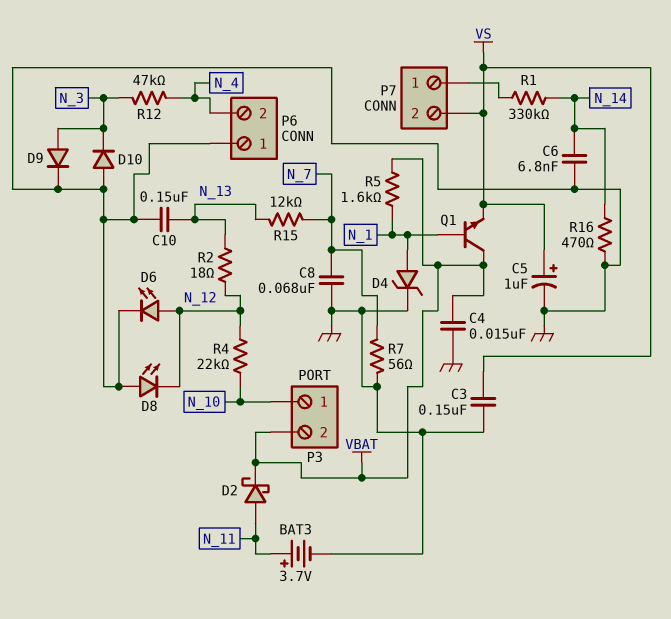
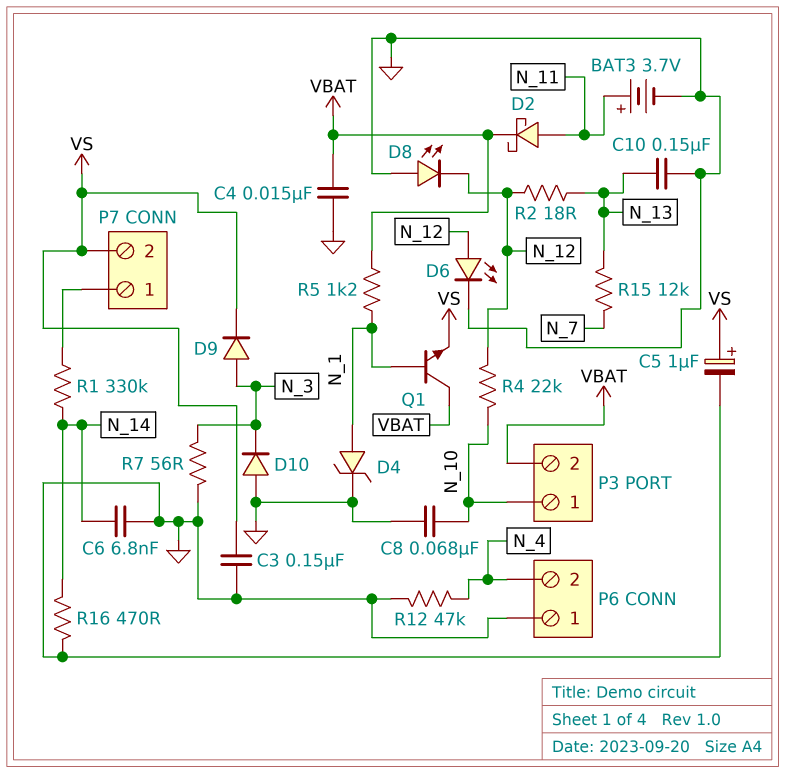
C8: 68nF (GND, N_7) -> 68nF (GND, N_10)
D9: diode (A N_3, K GND) -> diode (A N_3, K VS)
R5: 1.6k (N_1, VBAT) -> 1.2k (N_1, VBAT)
R7: 56 (GND, N_7) -> 56 (GND, N_3)
R12: 47k (N_3, N_4) -> 47k (GND, N_4)

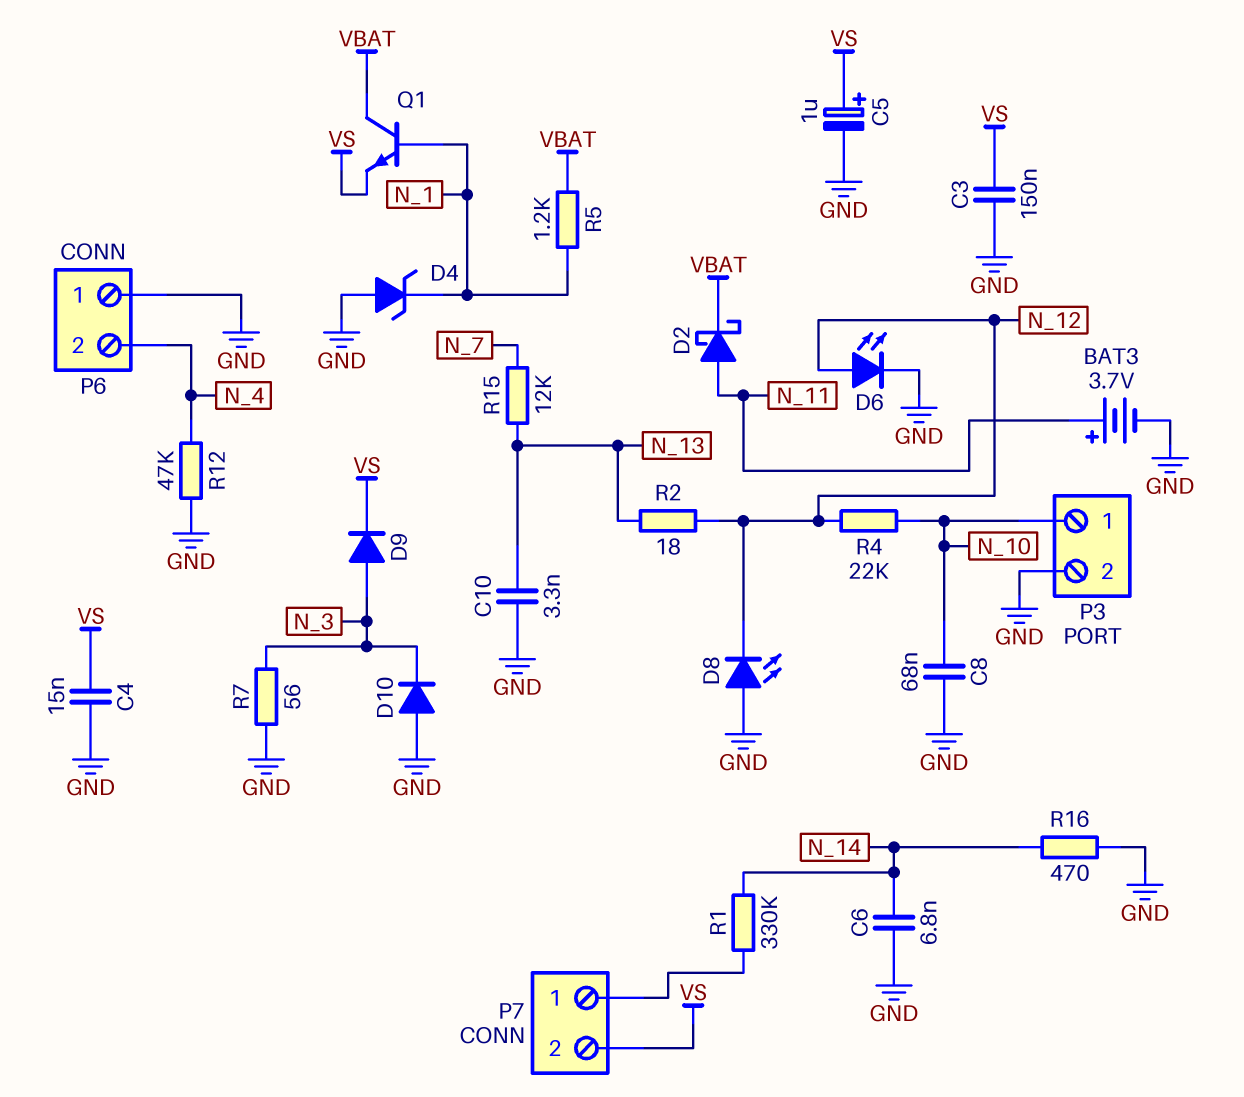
C4: 15nF (GND, VBAT) -> 15nF (GND, VS)
C10: 150nF (GND, N_13) -> 3.3nF (GND, N_13)
D4: zener (A N_1, K GND) -> zener (A GND, K N_1)
P3 pin 2: VBAT -> GND

